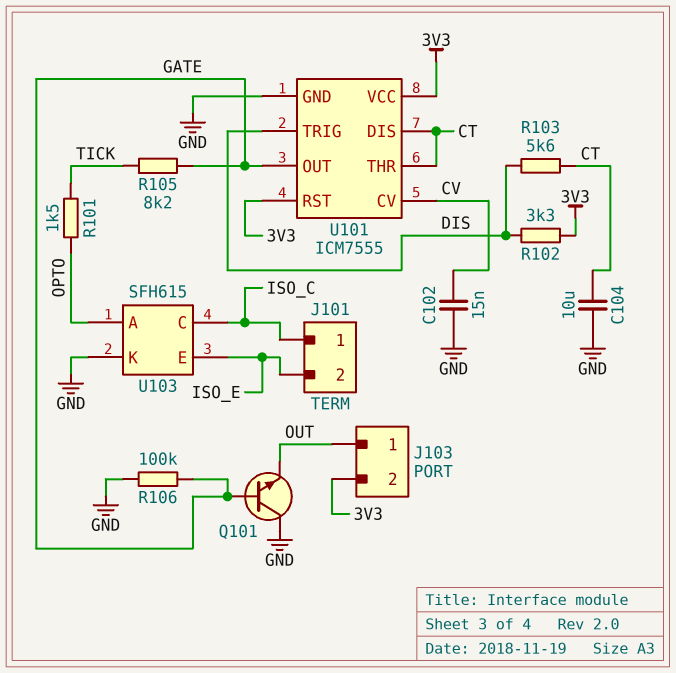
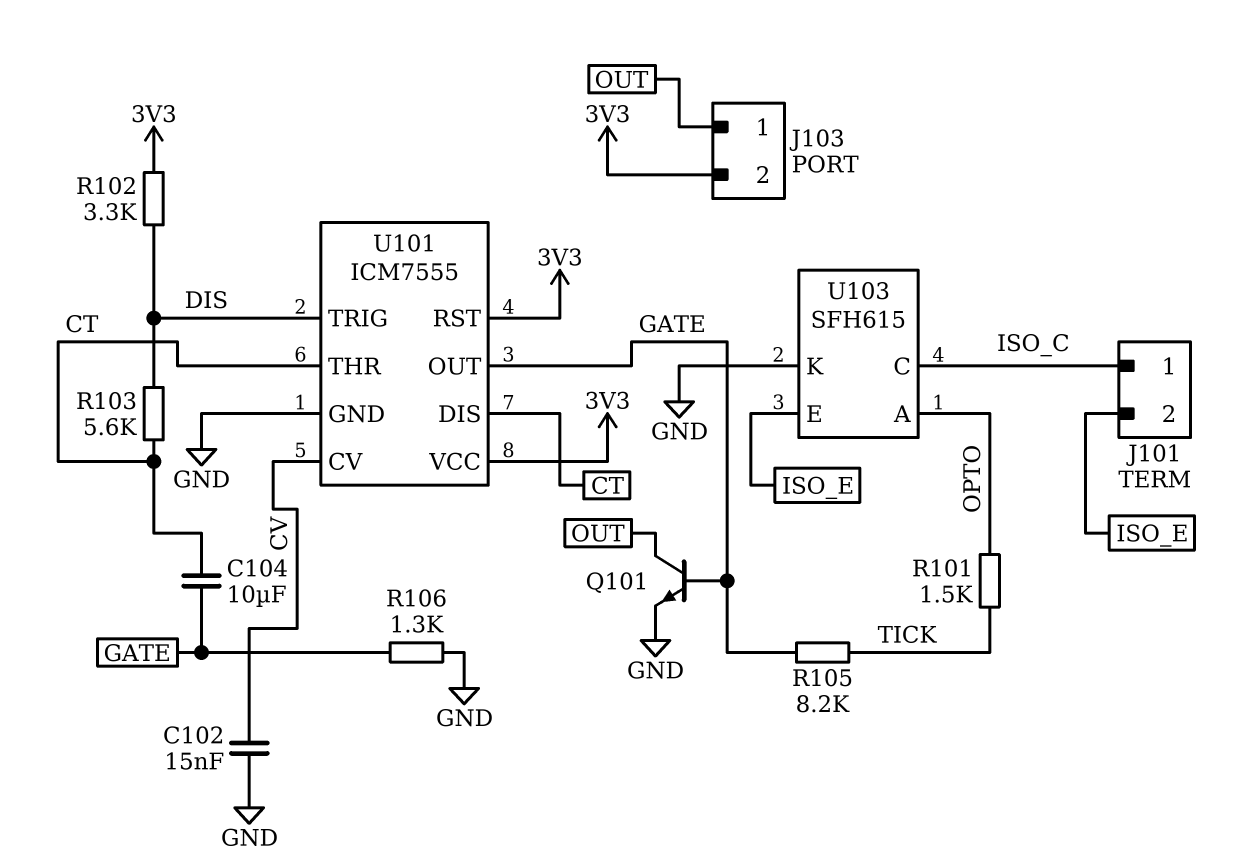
C104: 10uF (CT, GND) -> 10uF (CT, GATE)
Q101: NPN (B GATE, C GND, E OUT) -> NPN (B GATE, C OUT, E GND)
R106: 100k (GATE, GND) -> 1.3k (GATE, GND)

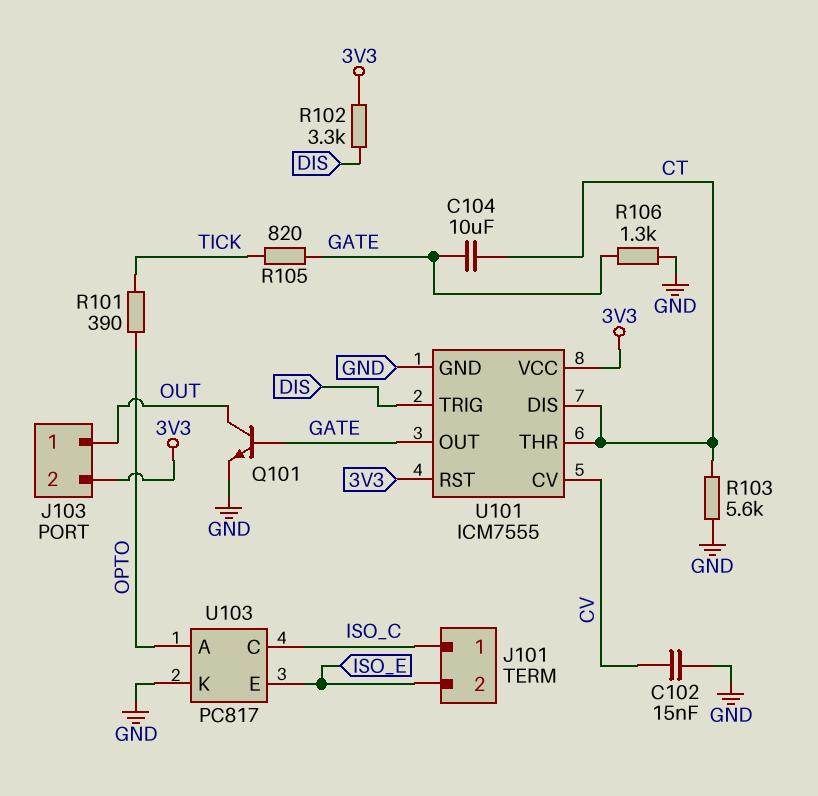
R101: 1.5k (OPTO, TICK) -> 390 (OPTO, TICK)
R103: 5.6k (CT, DIS) -> 5.6k (CT, GND)
R105: 8.2k (GATE, TICK) -> 820 (GATE, TICK)
U103: SFH615 -> PC817

